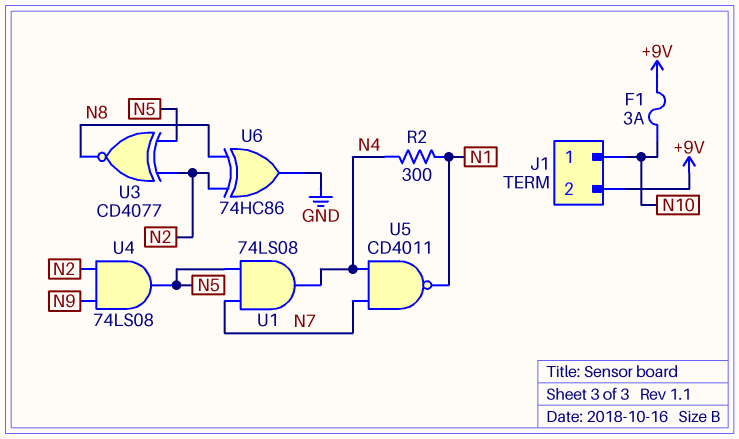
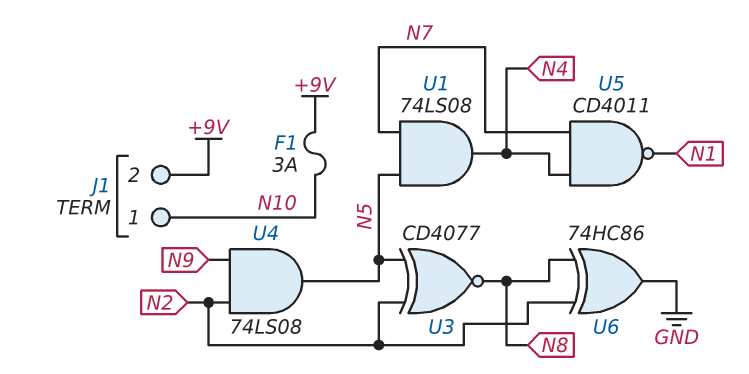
R2: 300 (N1, N4) -> none

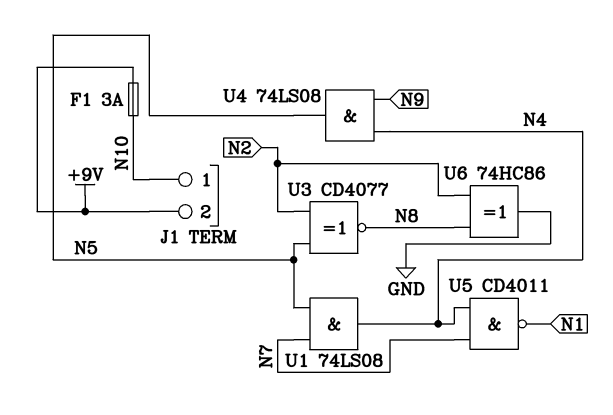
U4: AND 74LS08 (in N2, in N9, out N5) -> AND 74LS08 (in N4, in N9, out N5)

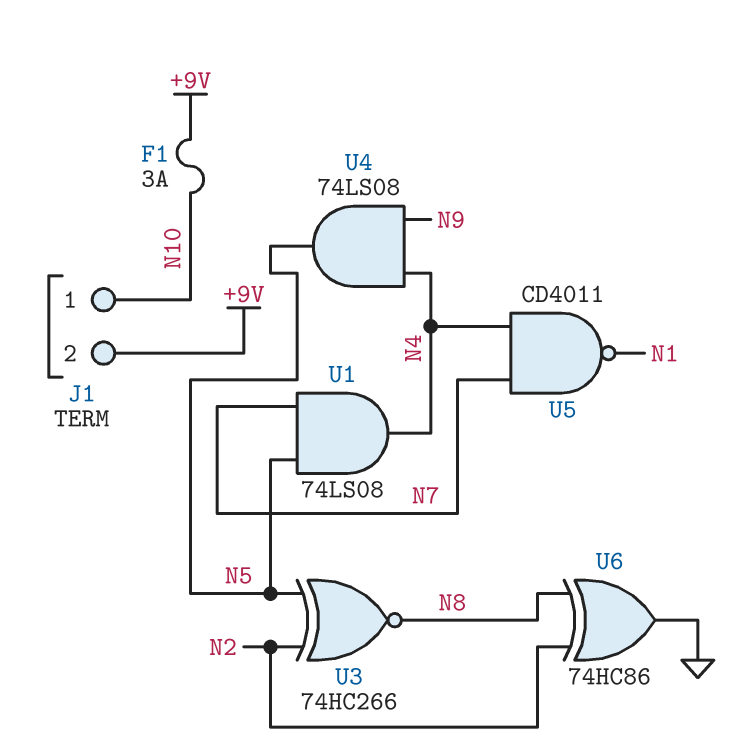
U3: XNOR CD4077 (in N2, in N5, out N8) -> XNOR 74HC266 (in N2, in N5, out N8)

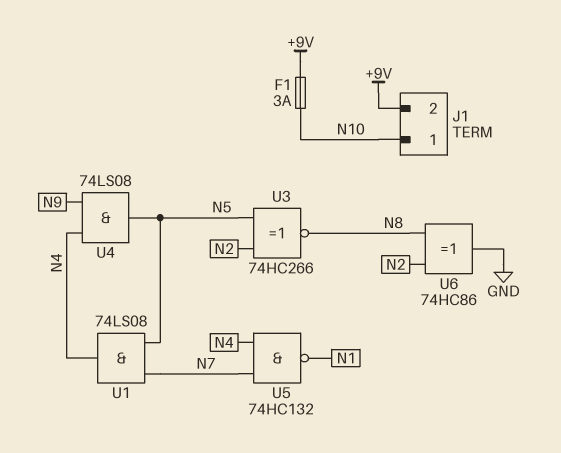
U5: NAND CD4011 (in N4, in N7, out N1) -> NAND 74HC132 (in N4, in N7, out N1)

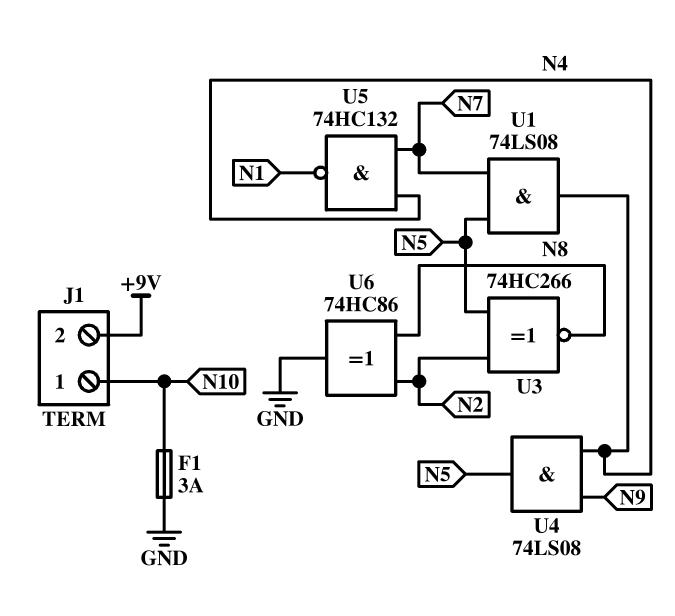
F1: 3A (+9V, N10) -> 3A (GND, N10)

